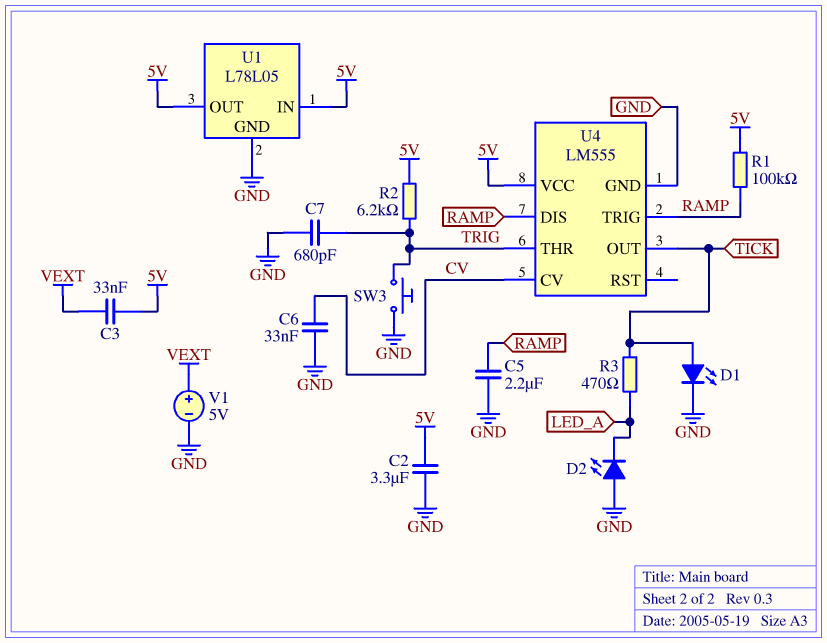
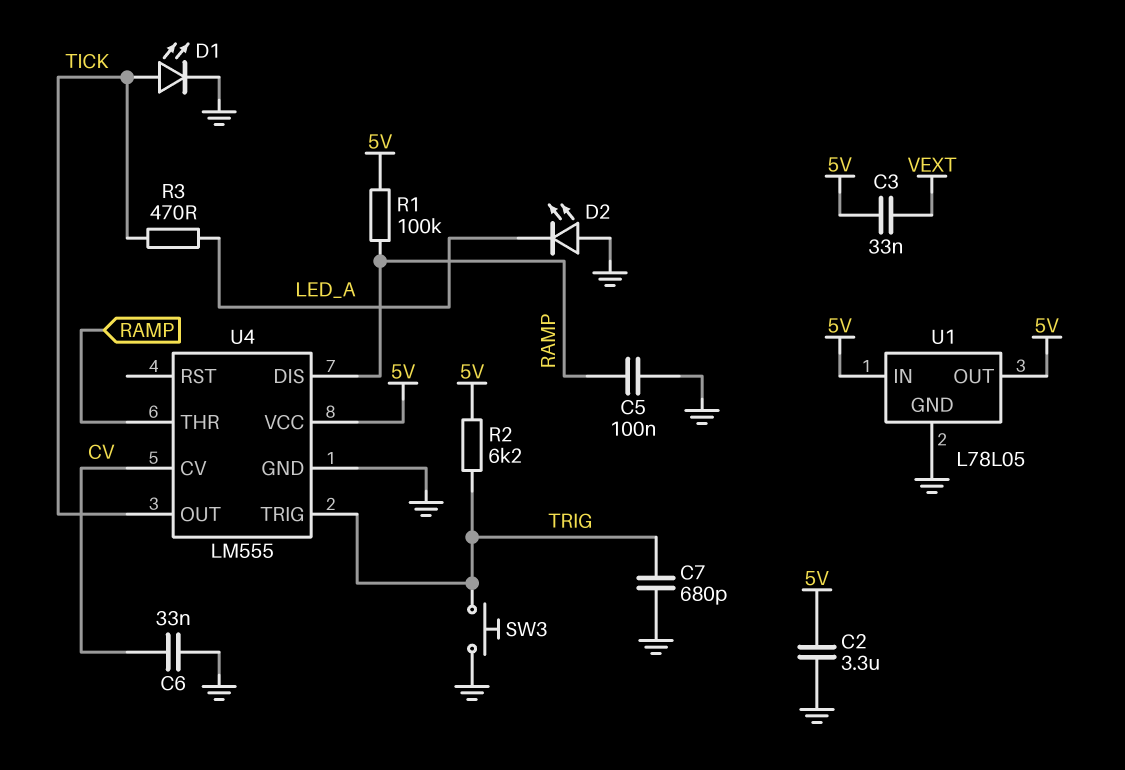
C5: 2.2uF (GND, RAMP) -> 100nF (GND, RAMP)
U4 pin THR: TRIG -> RAMP
U4 pin TRIG: RAMP -> TRIG
V1: 5V (plus VEXT, minus GND) -> none

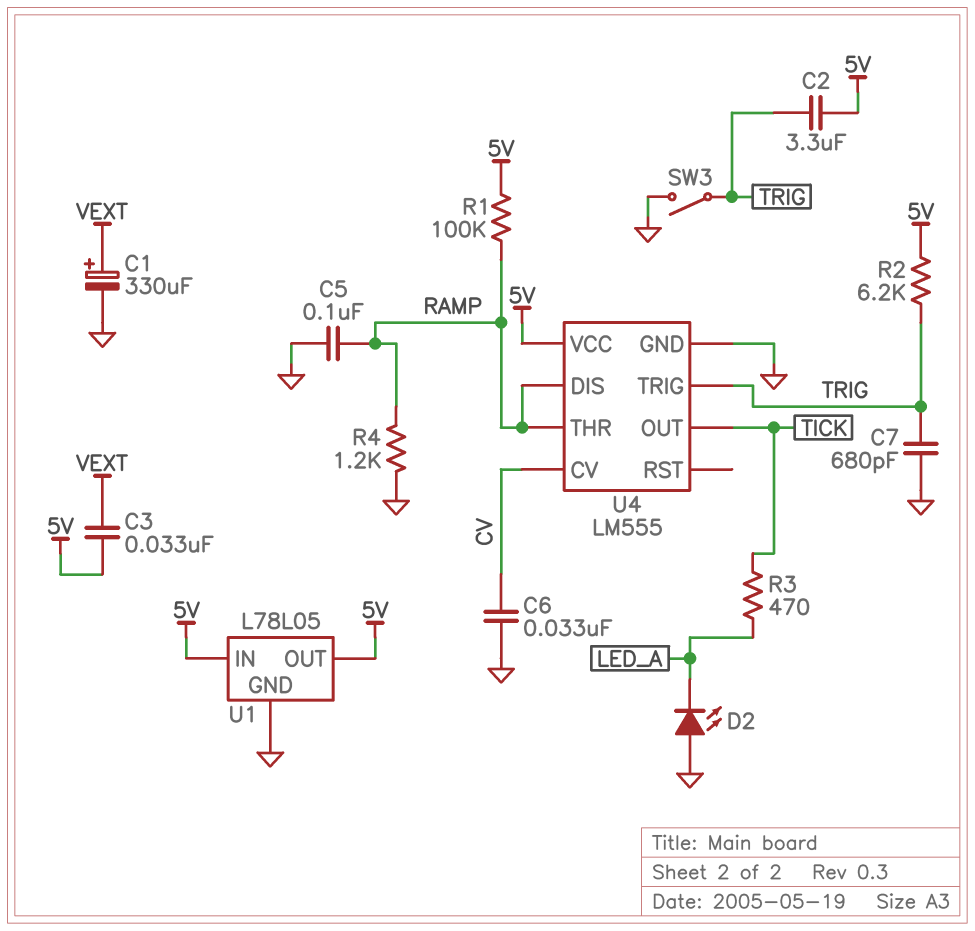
C1: none -> 330uF (plus VEXT, minus GND)
C2: 3.3uF (5V, GND) -> 3.3uF (5V, TRIG)
D1: LED (A TICK, K GND) -> none
R4: none -> 1.2k (GND, RAMP)
SW3: button (GND, TRIG) -> switch (GND, TRIG)

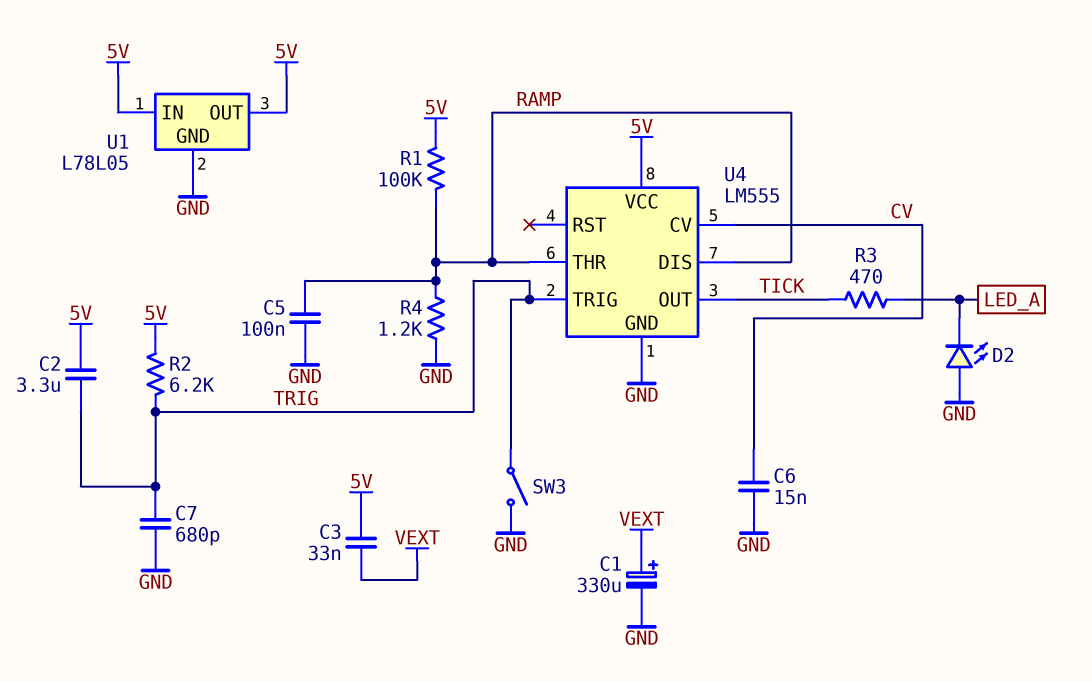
C6: 33nF (CV, GND) -> 15nF (CV, GND)

